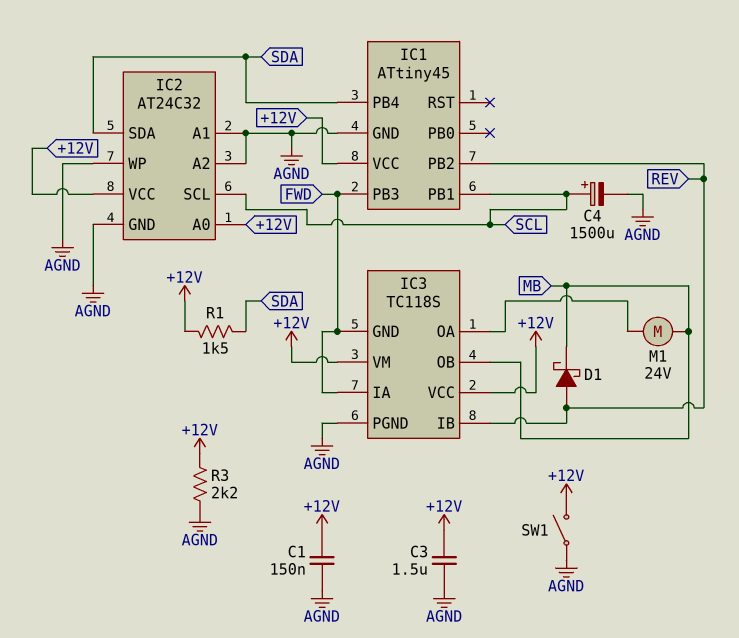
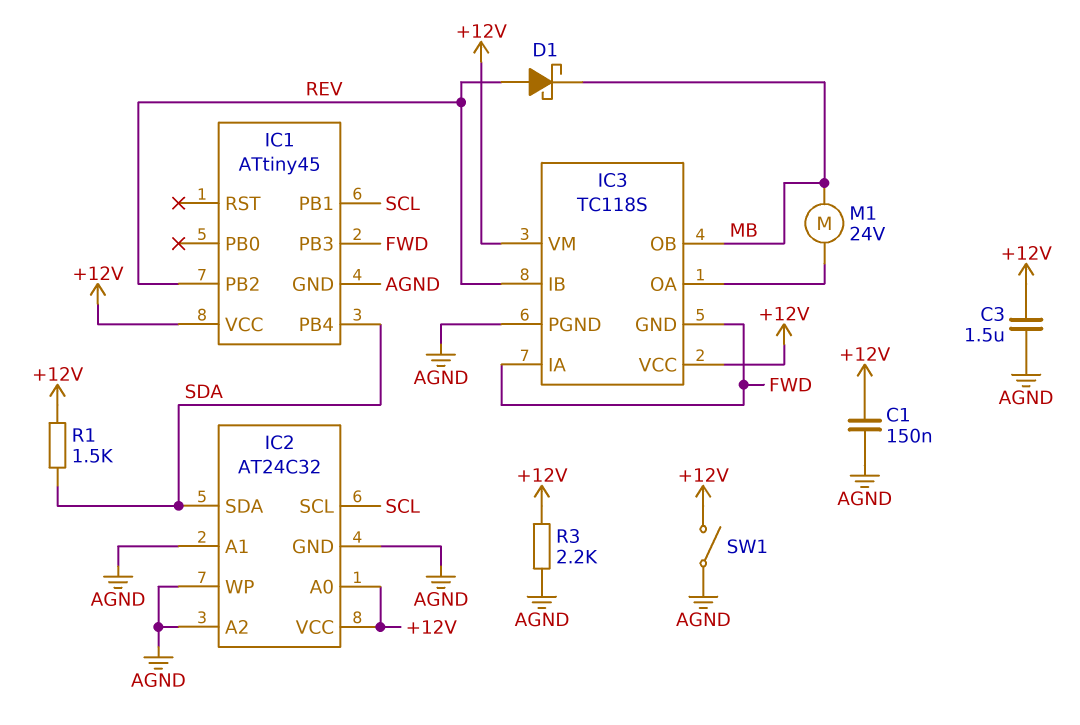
C4: 1500uF (plus SCL, minus AGND) -> none

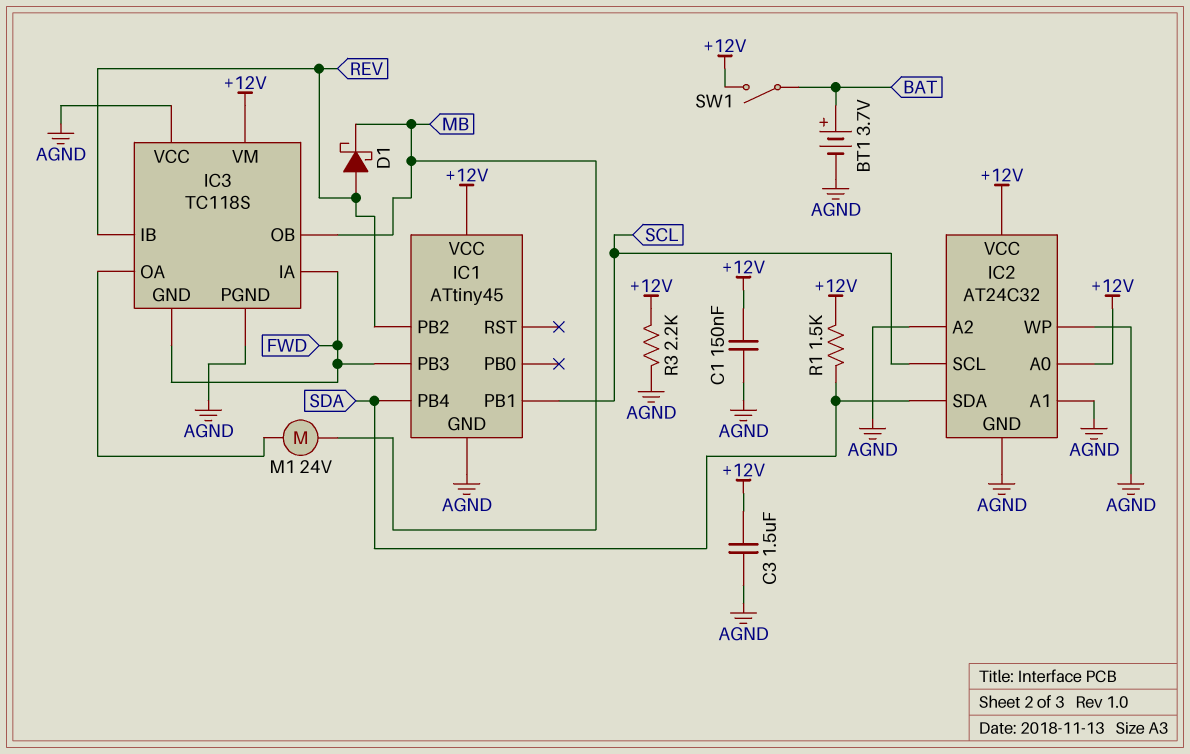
BT1: none -> 3.7V (plus BAT, minus AGND)
IC3 pin VCC: +12V -> AGND
SW1: switch (+12V, AGND) -> switch (+12V, BAT)

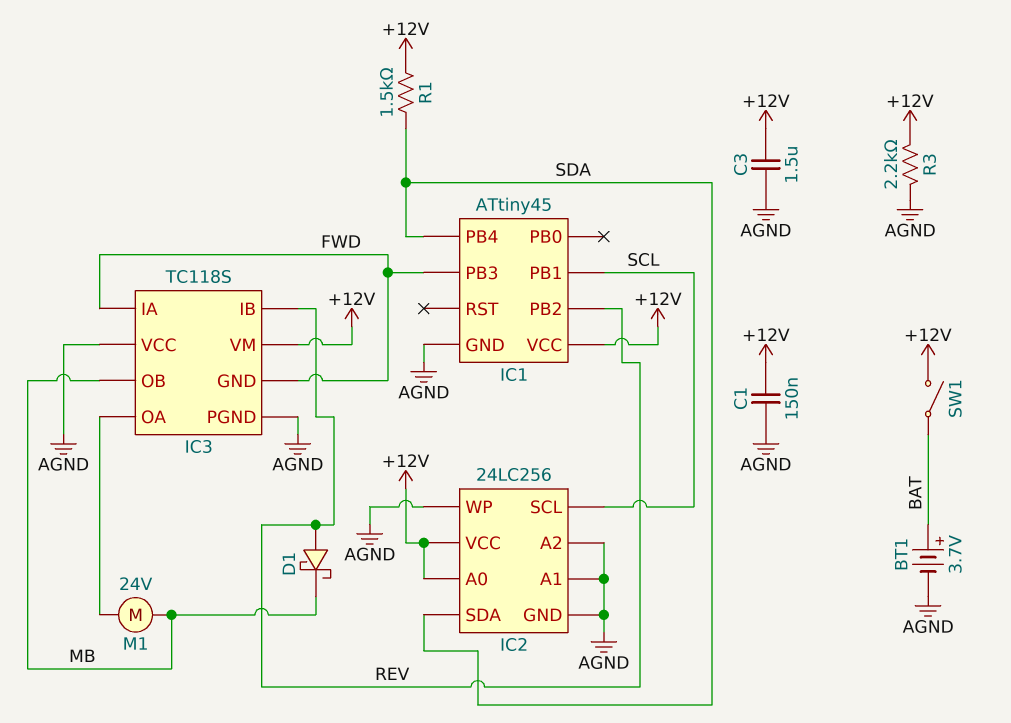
IC2: AT24C32 -> 24LC256

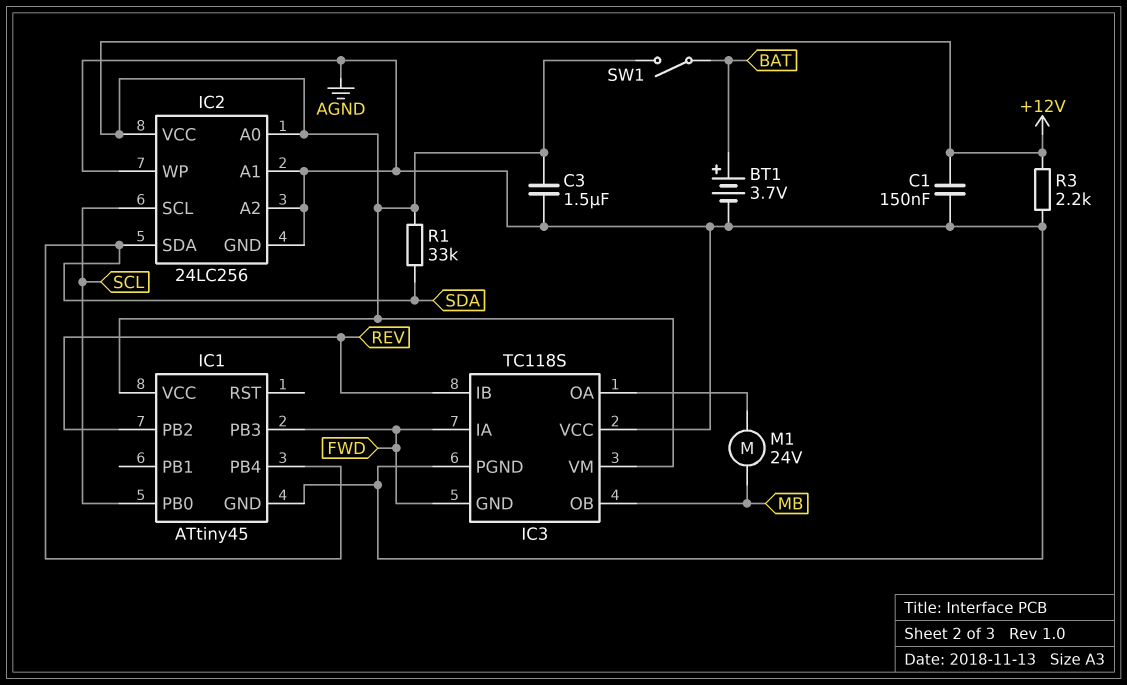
D1: schottky (A REV, K MB) -> none
IC1 pin PB0: none -> SCL
IC1 pin PB1: SCL -> none
R1: 1.5k (+12V, SDA) -> 33k (+12V, SDA)

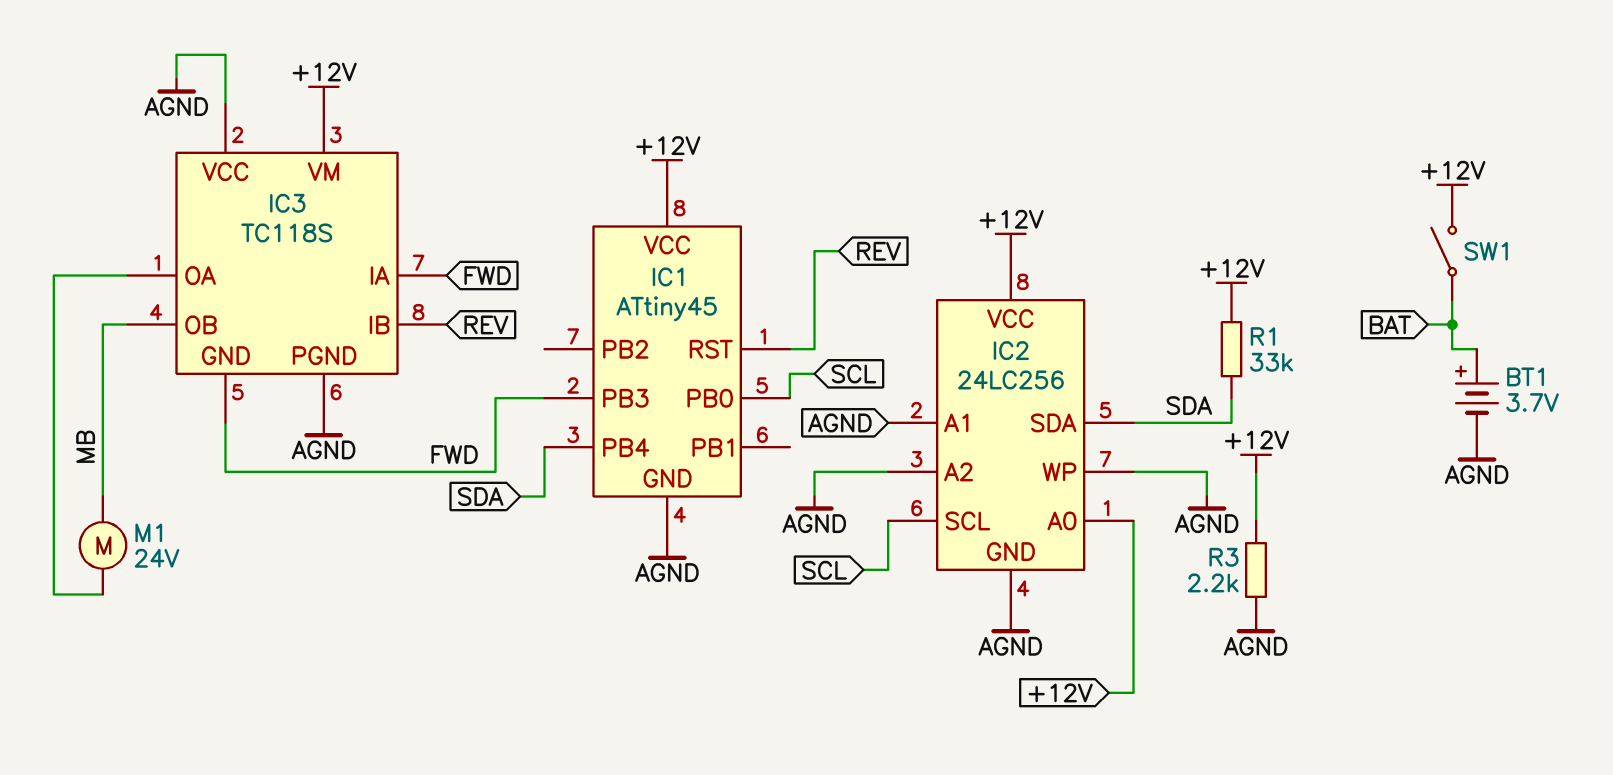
C1: 150nF (+12V, AGND) -> none
C3: 1.5uF (+12V, AGND) -> none
IC1 pin PB2: REV -> none
IC1 pin RST: none -> REV

